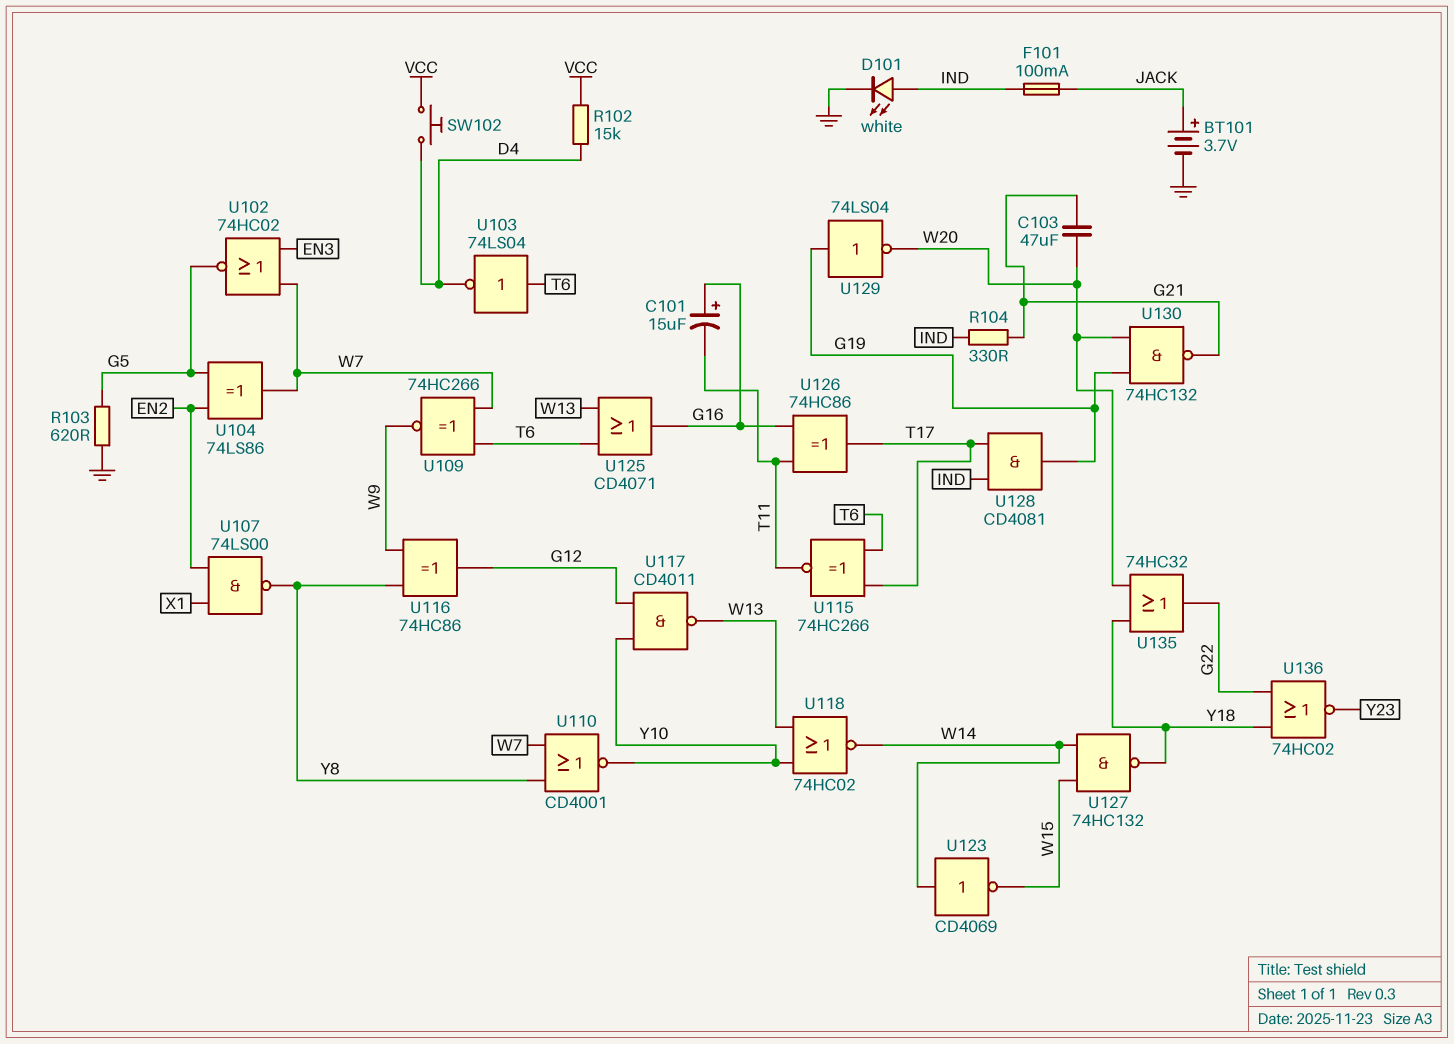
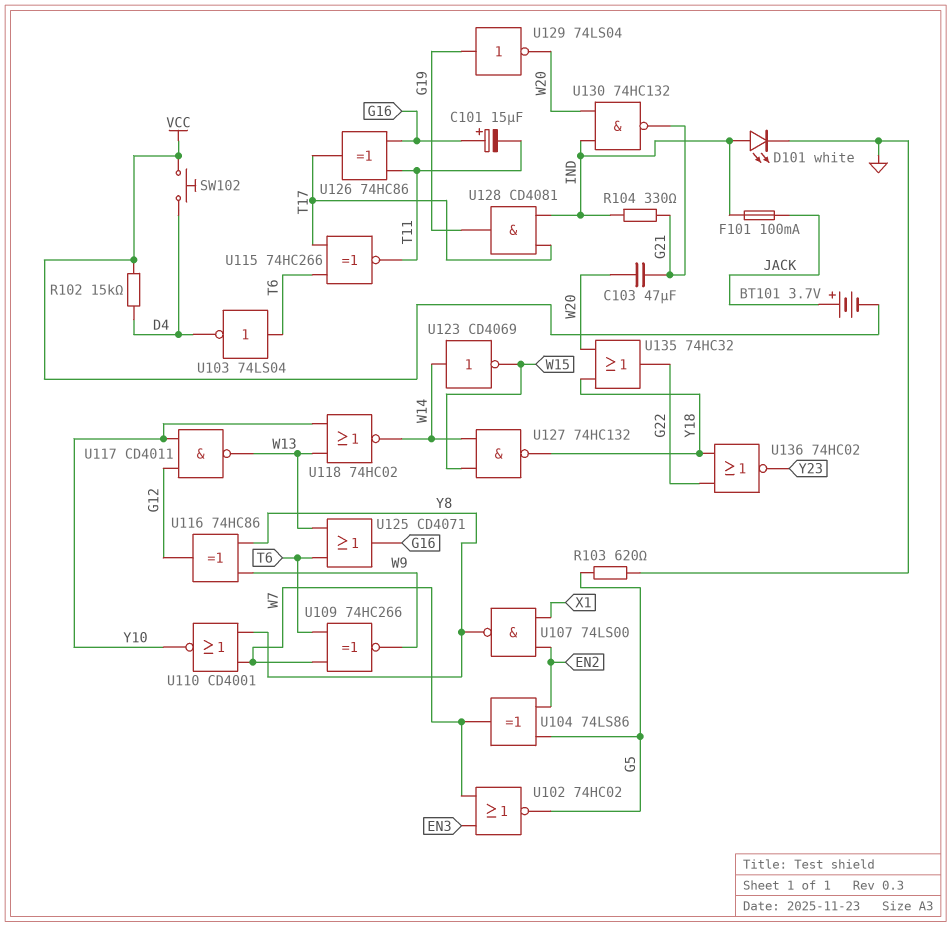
BT101: 3.7V (plus JACK, minus GND) -> 3.7V (plus JACK, minus VCC)
U130: NAND 74HC132 (in G19, in W20, out G21) -> NAND 74HC132 (in IND, in W20, out G21)

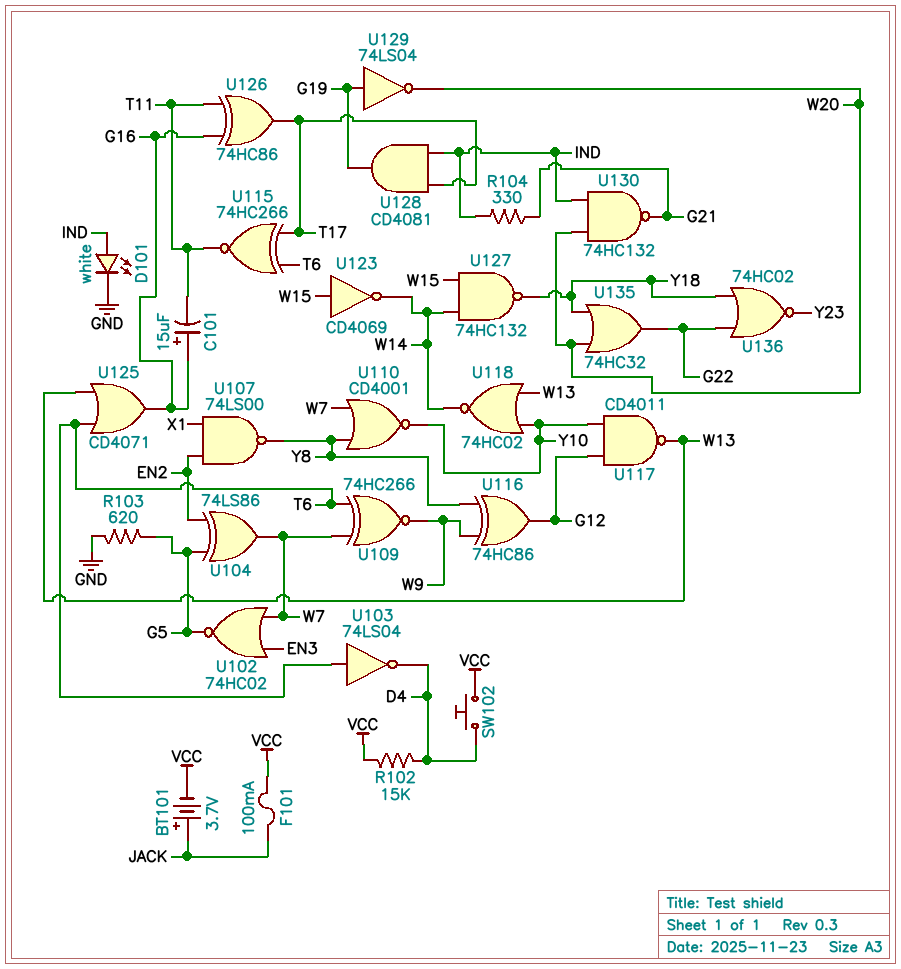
C103: 47uF (G21, W20) -> none
F101: 100mA (IND, JACK) -> 100mA (JACK, VCC)
U123: NOT CD4069 (in W14, out W15) -> NOT CD4069 (in W15, out W14)

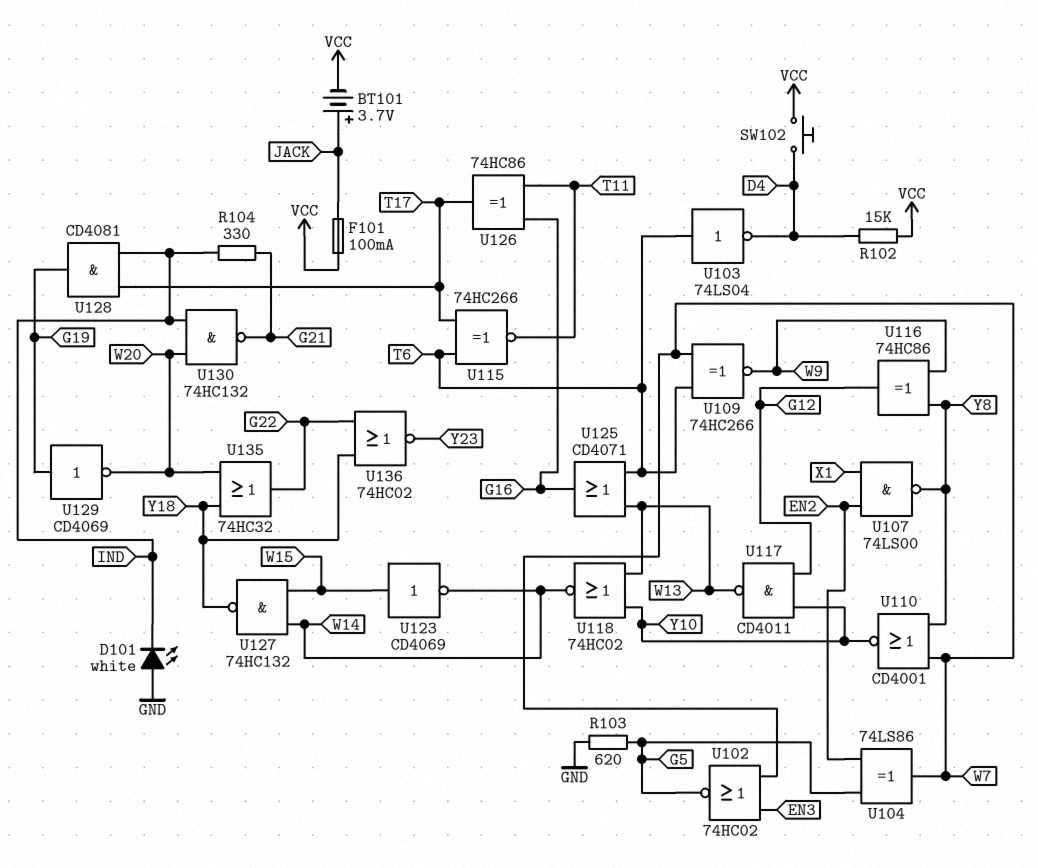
C101: 15uF (plus G16, minus T11) -> none
D101: LED white (A IND, K GND) -> LED white (A GND, K IND)
U129: NOT 74LS04 (in G19, out W20) -> NOT CD4069 (in G19, out W20)

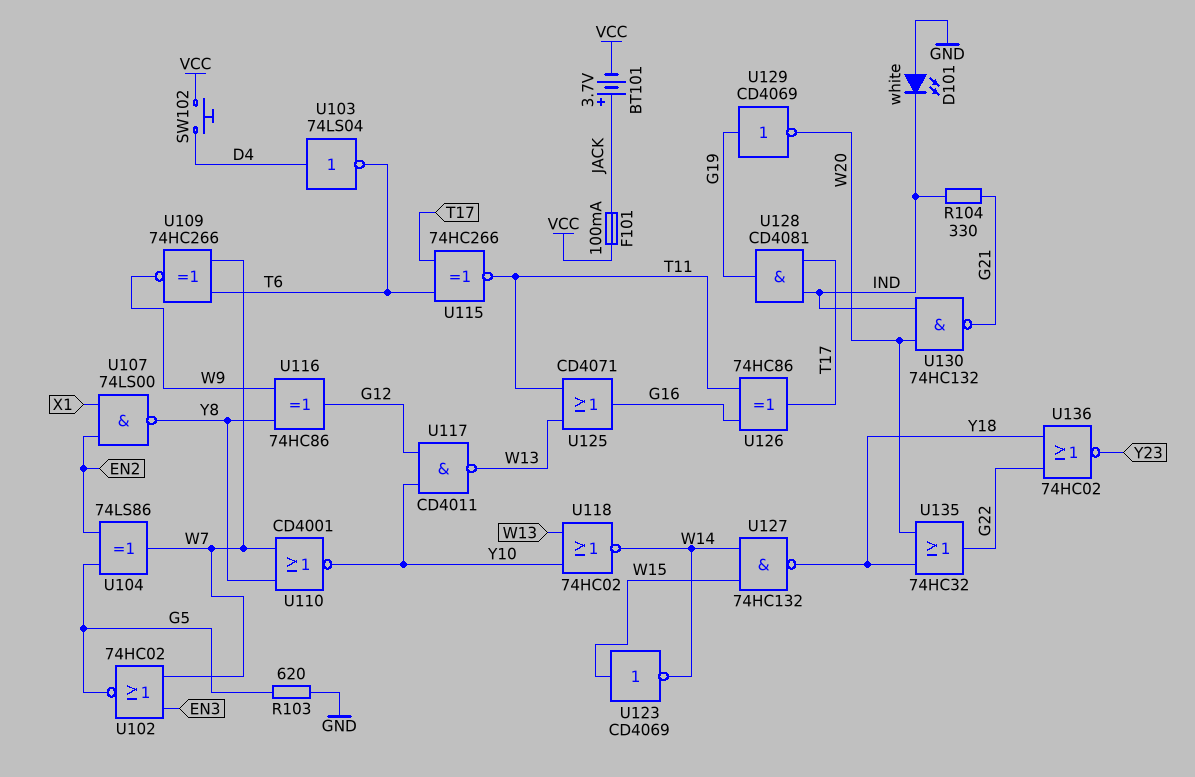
R102: 15k (D4, VCC) -> none
U103: NOT 74LS04 (in T6, out D4) -> NOT 74LS04 (in D4, out T6)
U125: OR CD4071 (in T6, in W13, out G16) -> OR CD4071 (in T11, in W13, out G16)

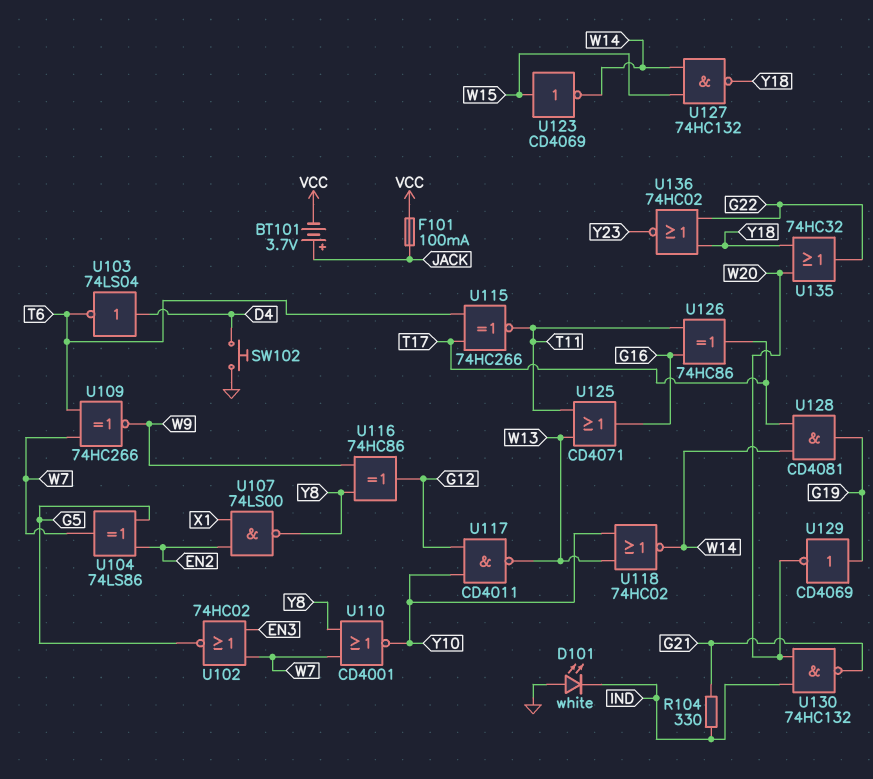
R103: 620 (G5, GND) -> none
SW102: button (D4, VCC) -> button (D4, GND)
U128: AND CD4081 (in IND, in T17, out G19) -> AND CD4081 (in T17, in W14, out G19)

